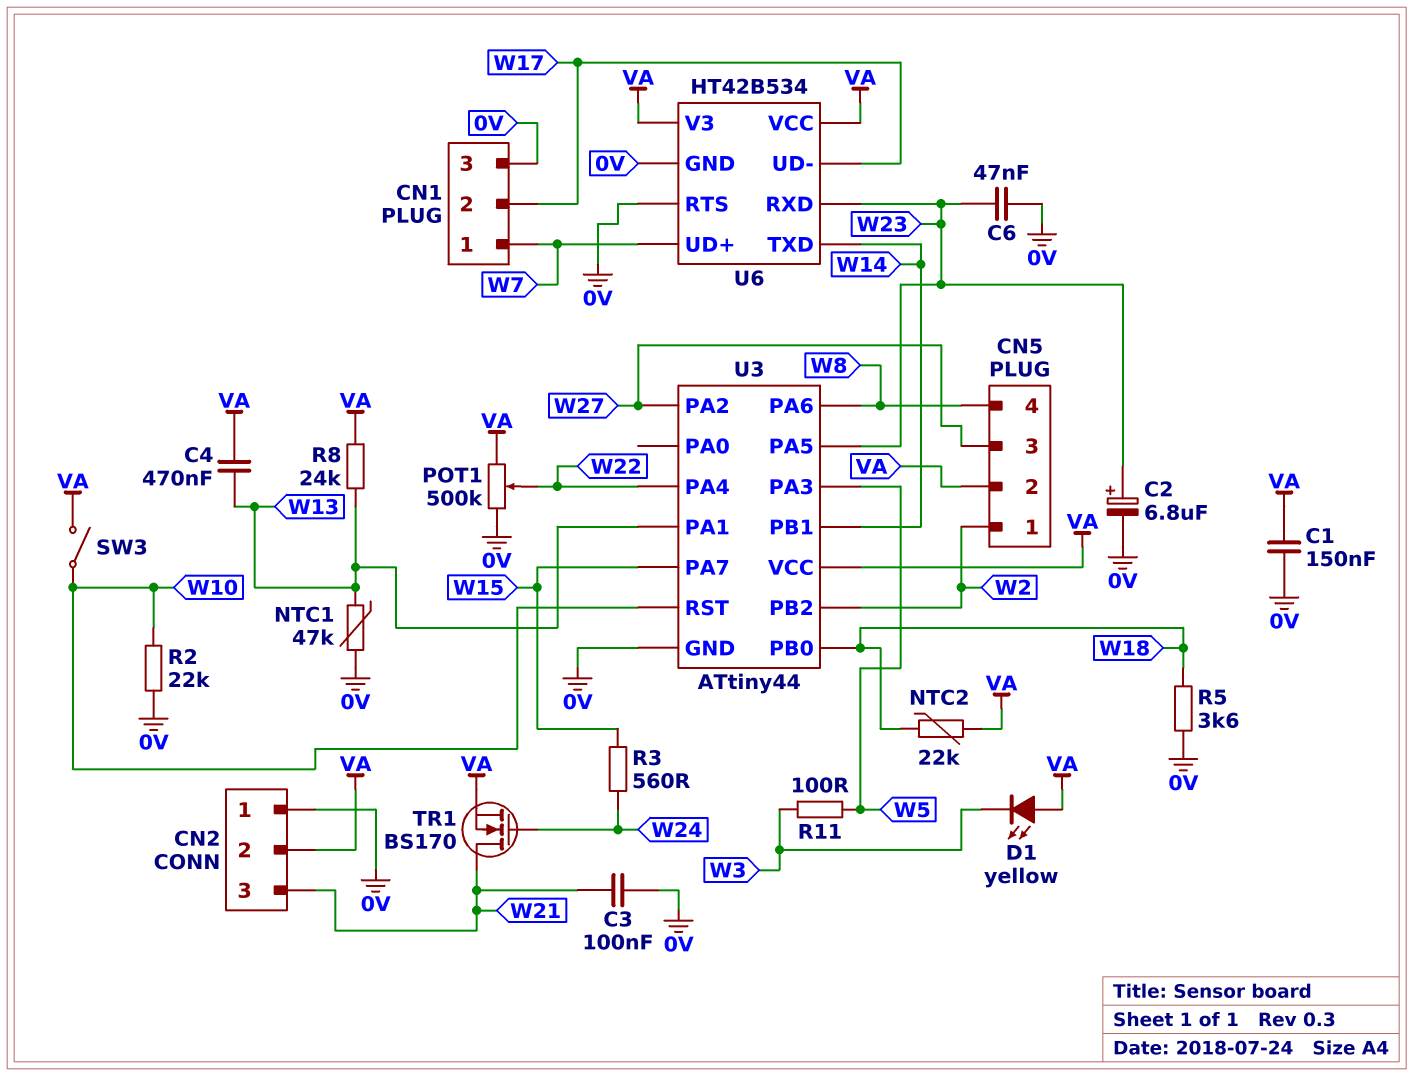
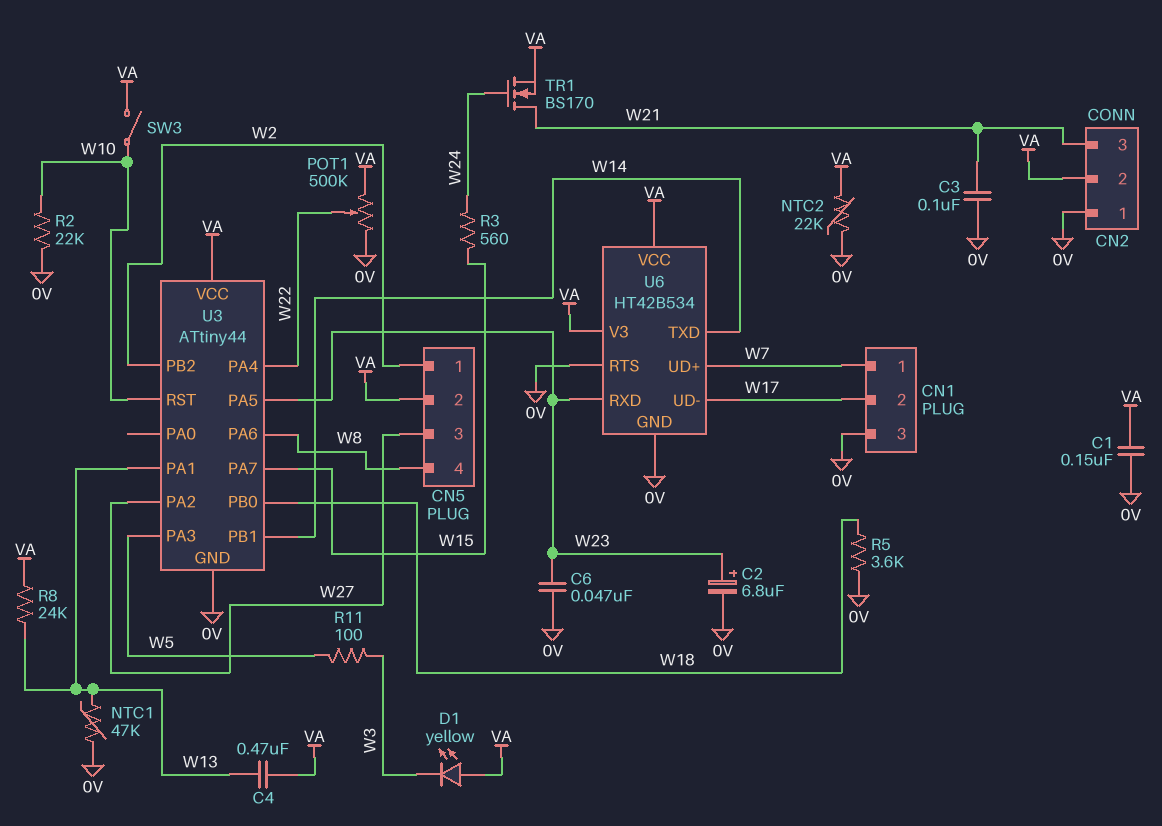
NTC2: 22k (VA, W18) -> 22k (0V, VA)

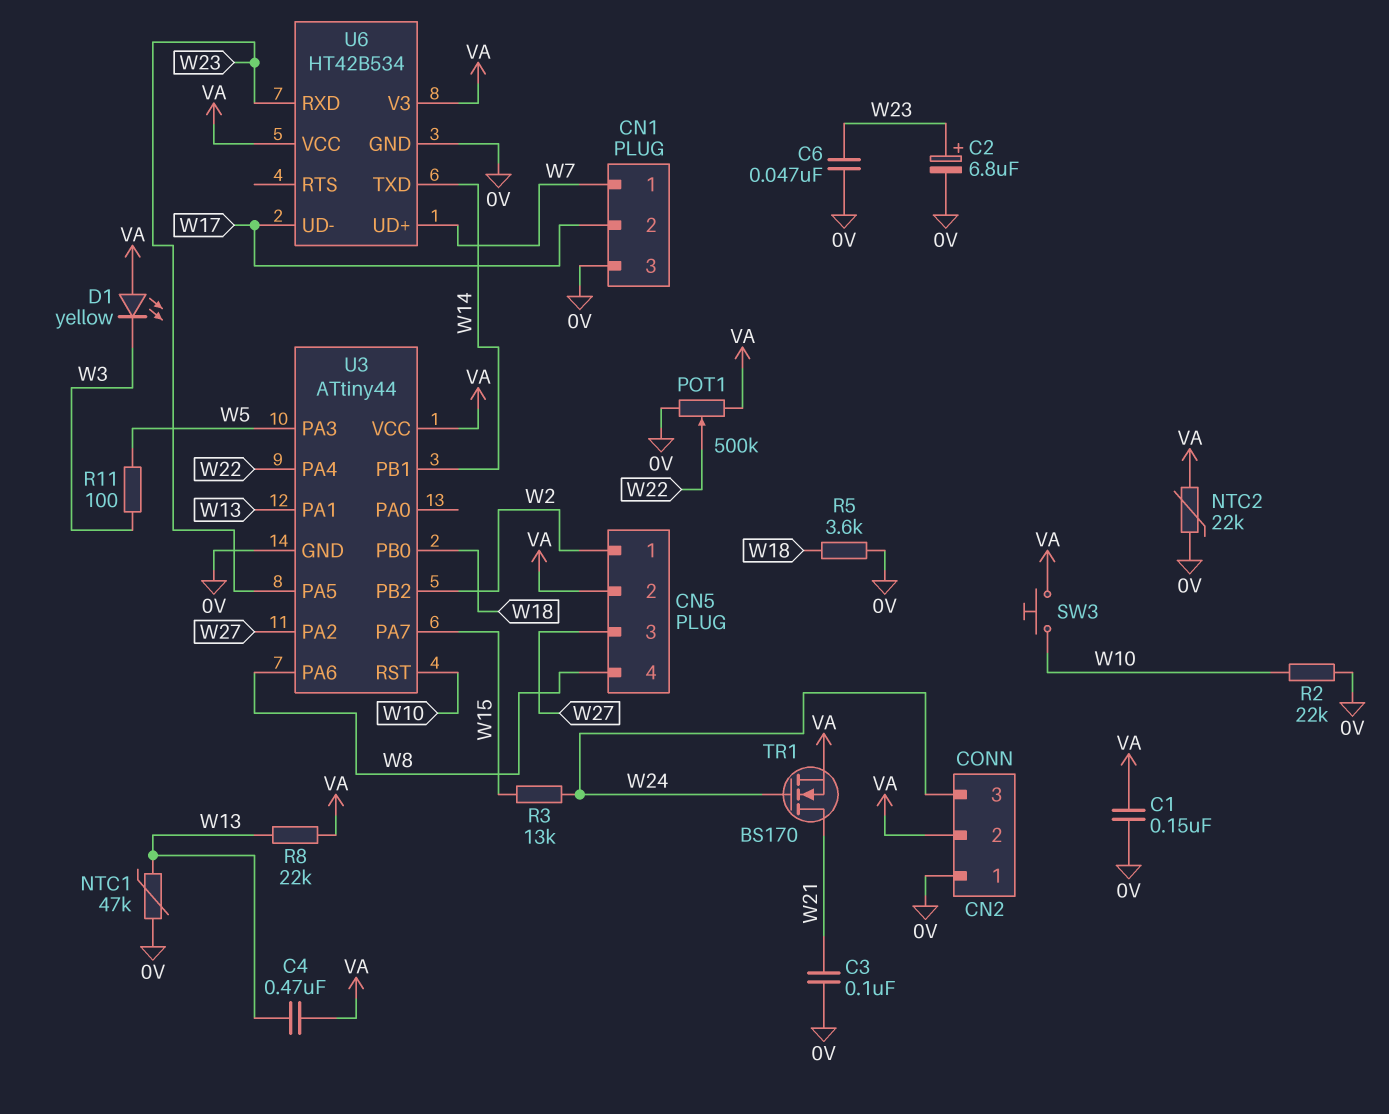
CN2 pin 3: W21 -> W24
R3: 560 (W15, W24) -> 13k (W15, W24)
R8: 24k (VA, W13) -> 22k (VA, W13)
SW3: switch (VA, W10) -> button (VA, W10)
U6 pin RTS: 0V -> none

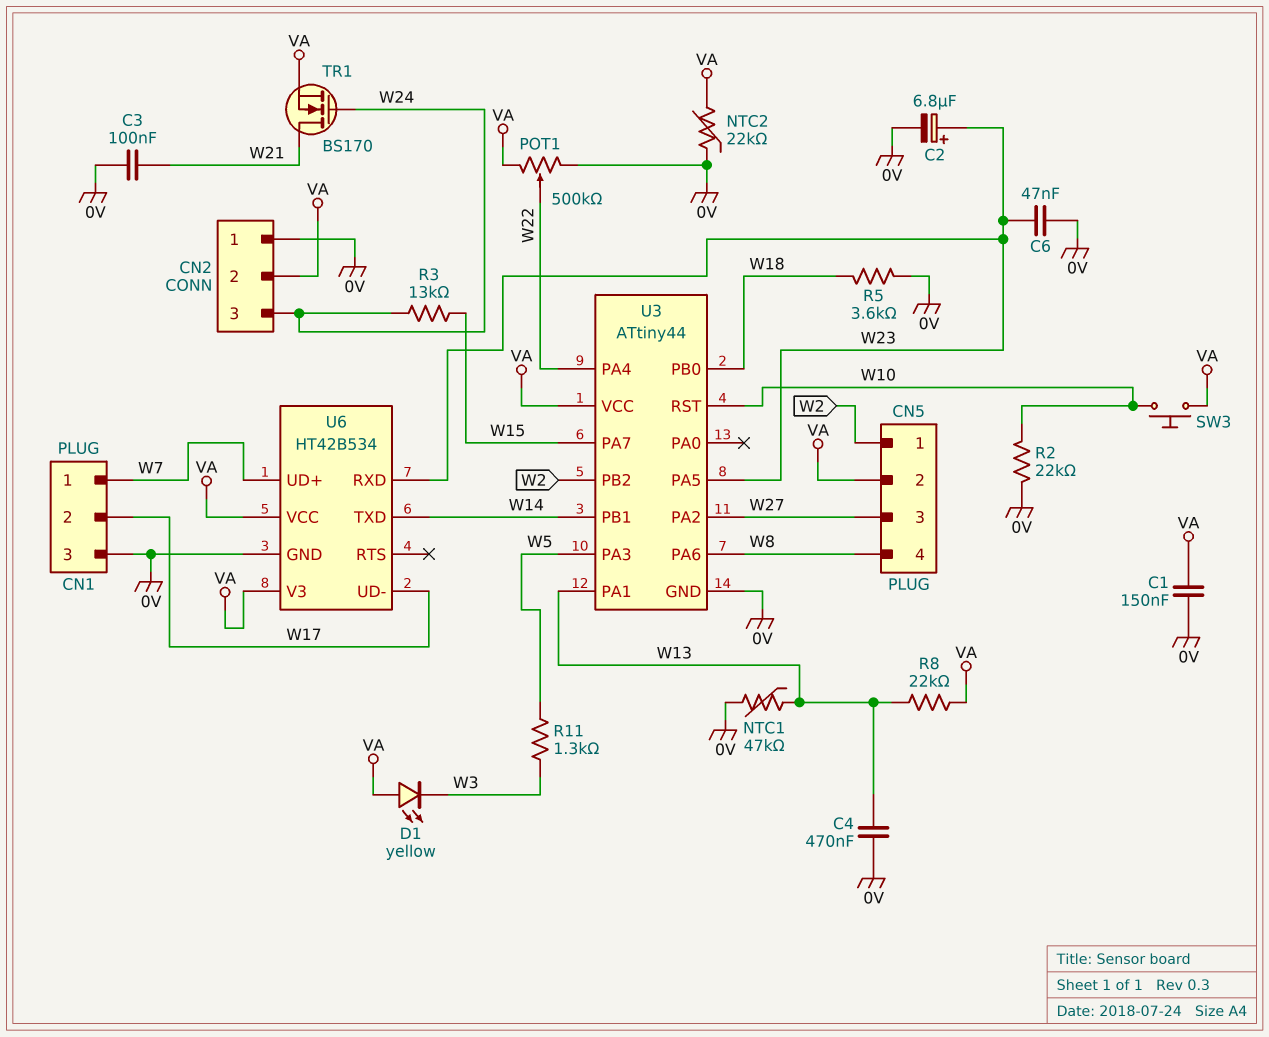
C4: 470nF (VA, W13) -> 470nF (0V, W13)
R11: 100 (W3, W5) -> 1.3k (W3, W5)

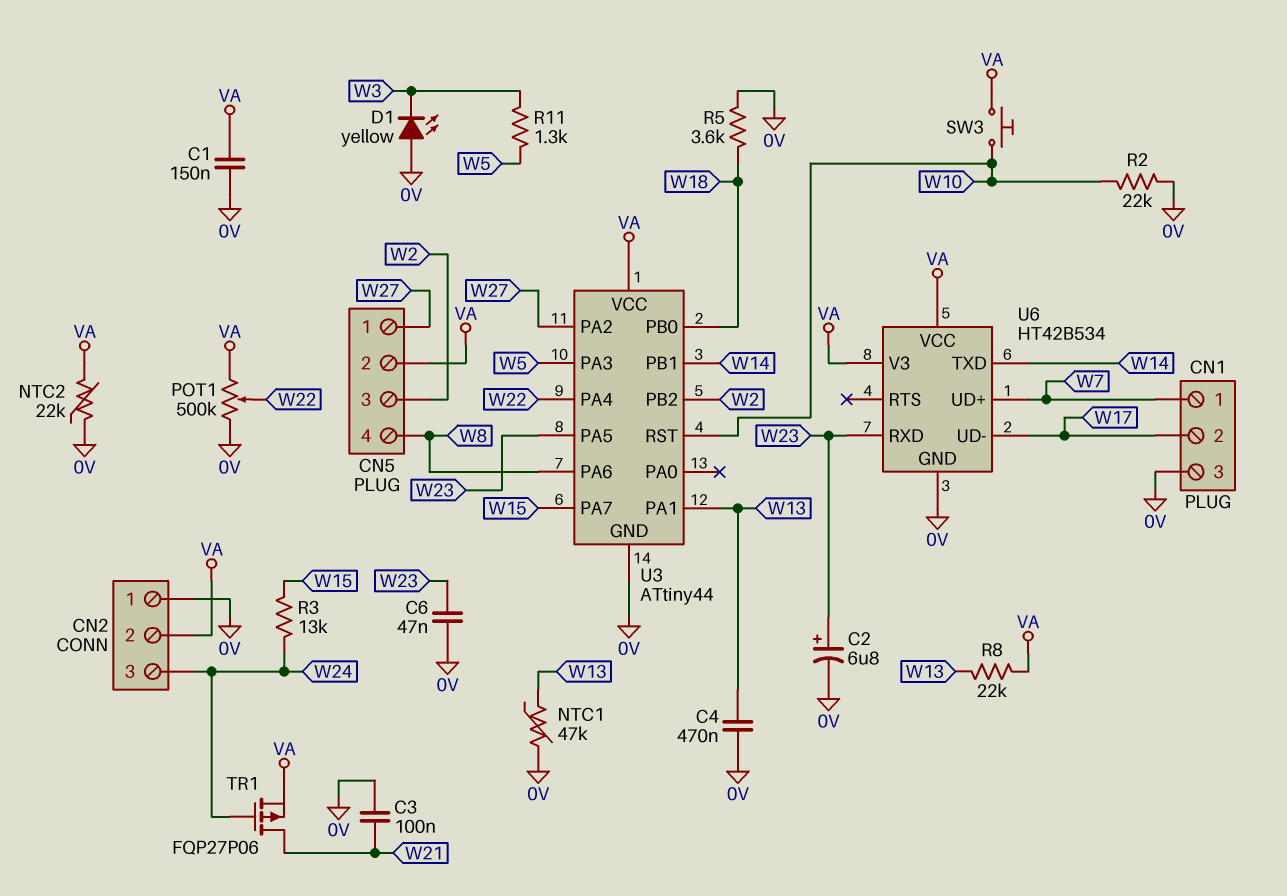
CN5 pin 1: W2 -> W27
CN5 pin 3: W27 -> W2
D1: LED yellow (A VA, K W3) -> LED yellow (A 0V, K W3)
TR1: NMOS BS170 (G W24, D W21, S VA) -> PMOS FQP27P06 (G W24, D W21, S VA)

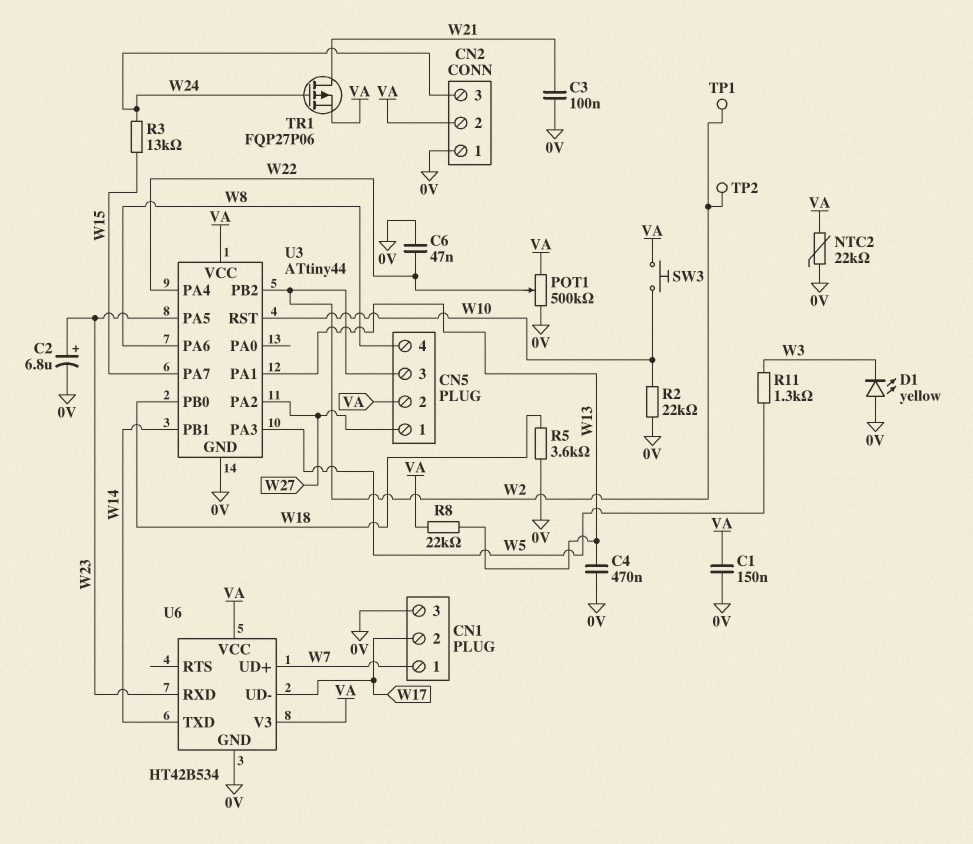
C6: 47nF (0V, W23) -> 47nF (0V, W22)
NTC1: 47k (0V, W13) -> none
TP1: none -> test point (W2)
TP2: none -> test point (W2)

